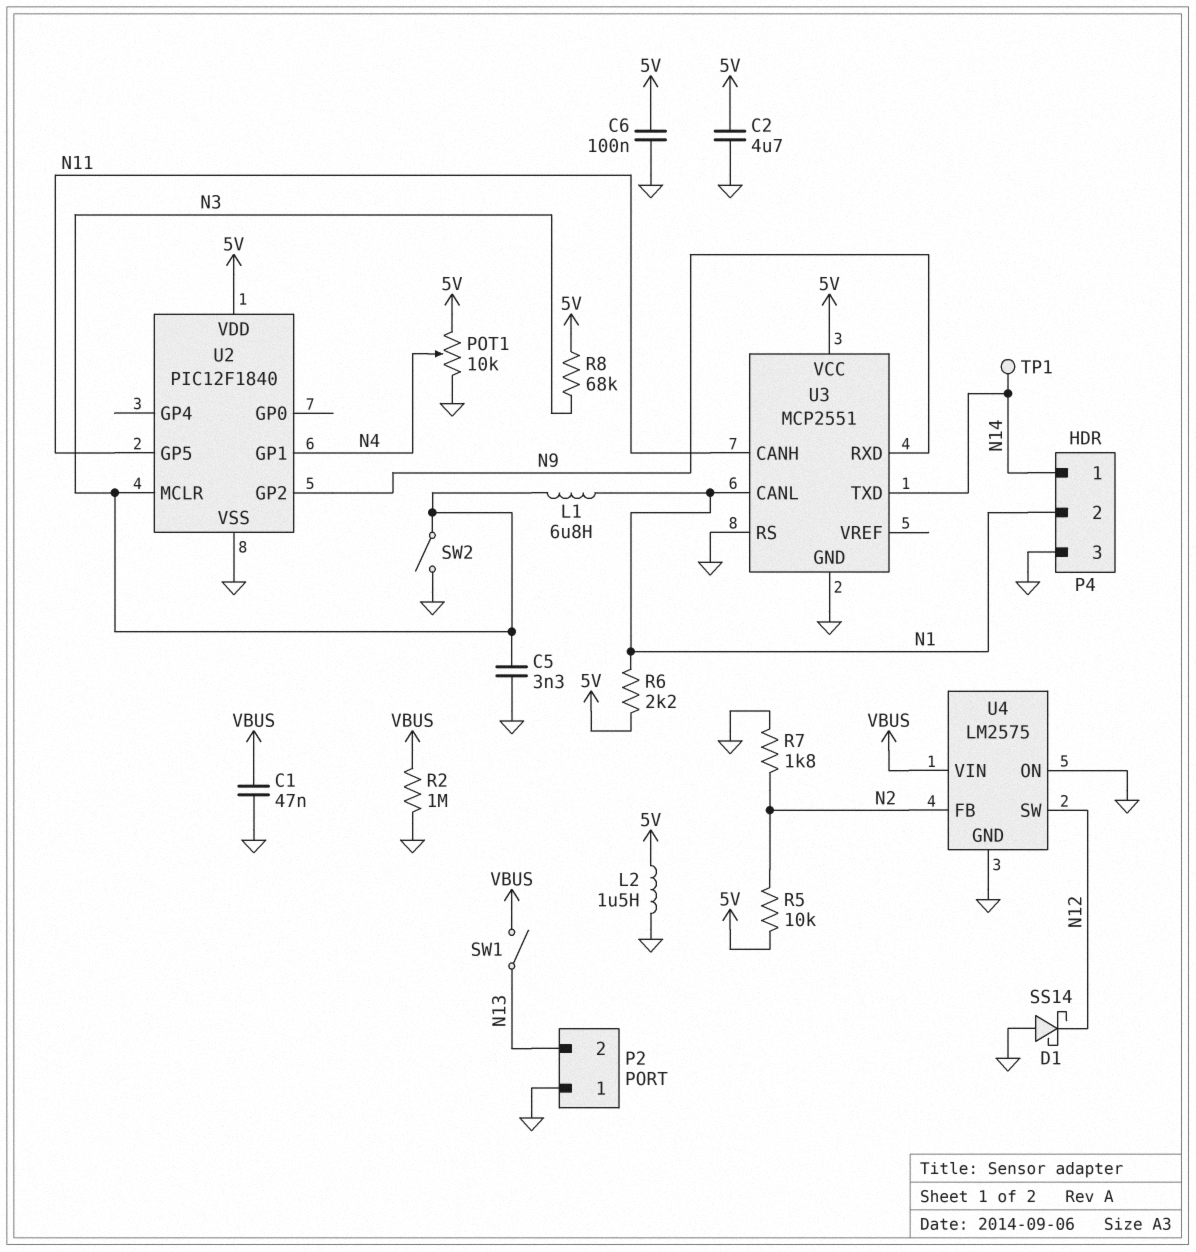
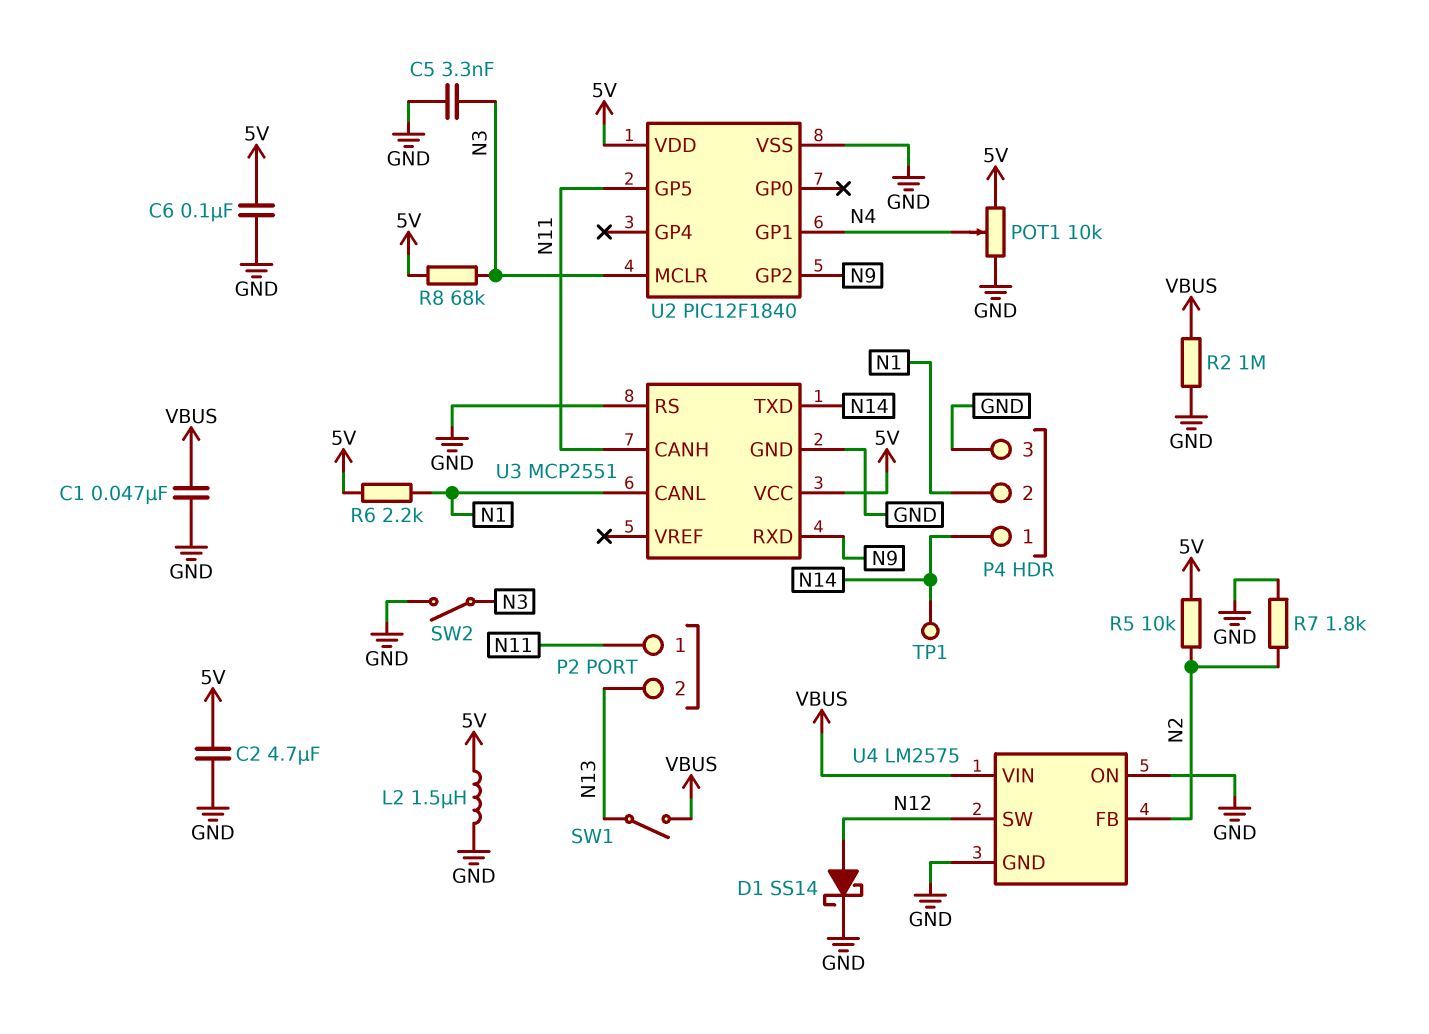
D1: schottky SS14 (A GND, K N12) -> schottky SS14 (A N12, K GND)
L1: 6.8uH (N1, N3) -> none
P2 pin 1: GND -> N11

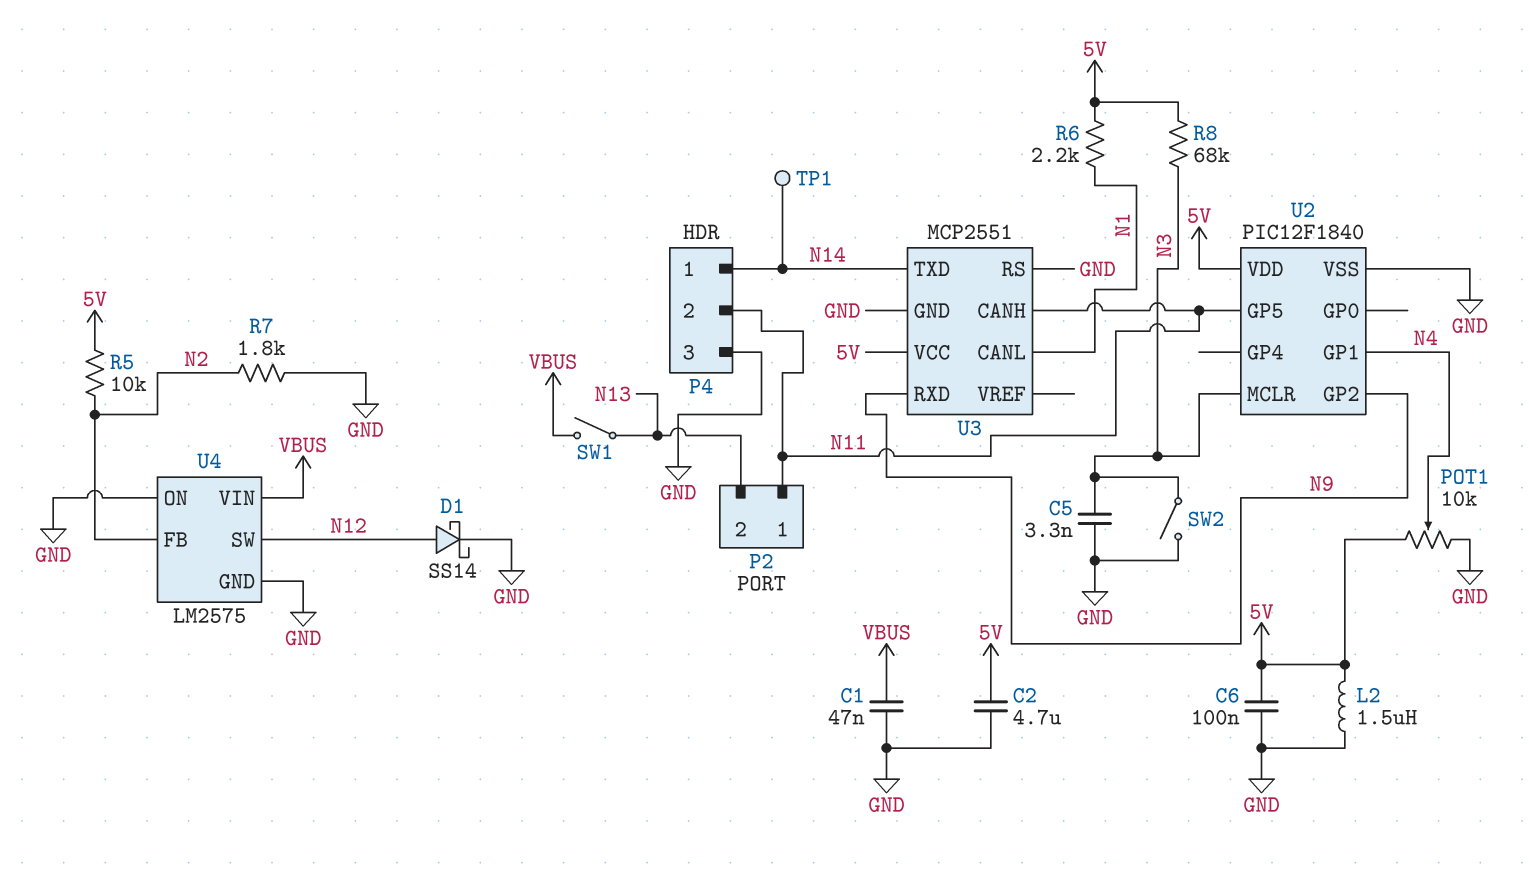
P4 pin 2: N1 -> N11
R2: 1M (GND, VBUS) -> none

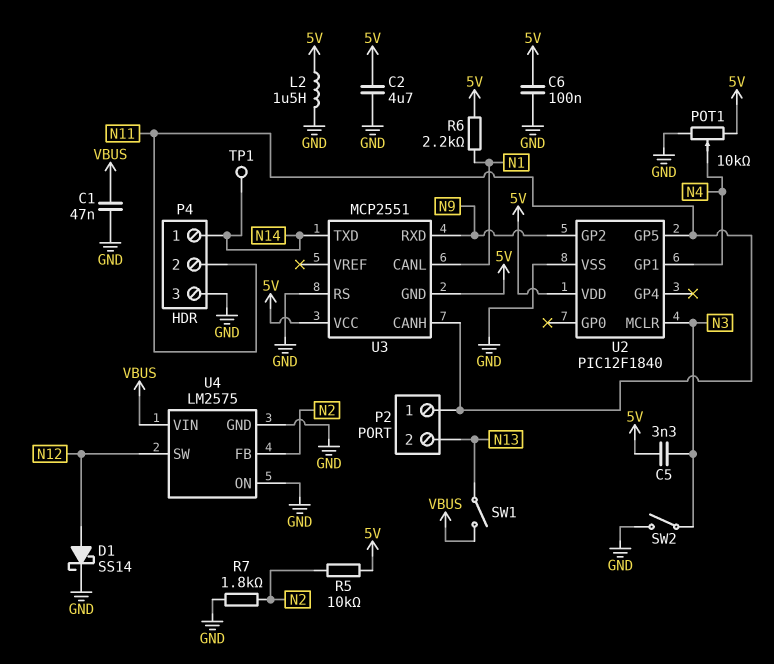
C5: 3.3nF (GND, N3) -> 3.3nF (5V, N3)
R8: 68k (5V, N3) -> none
U3 pin GND: GND -> 5V

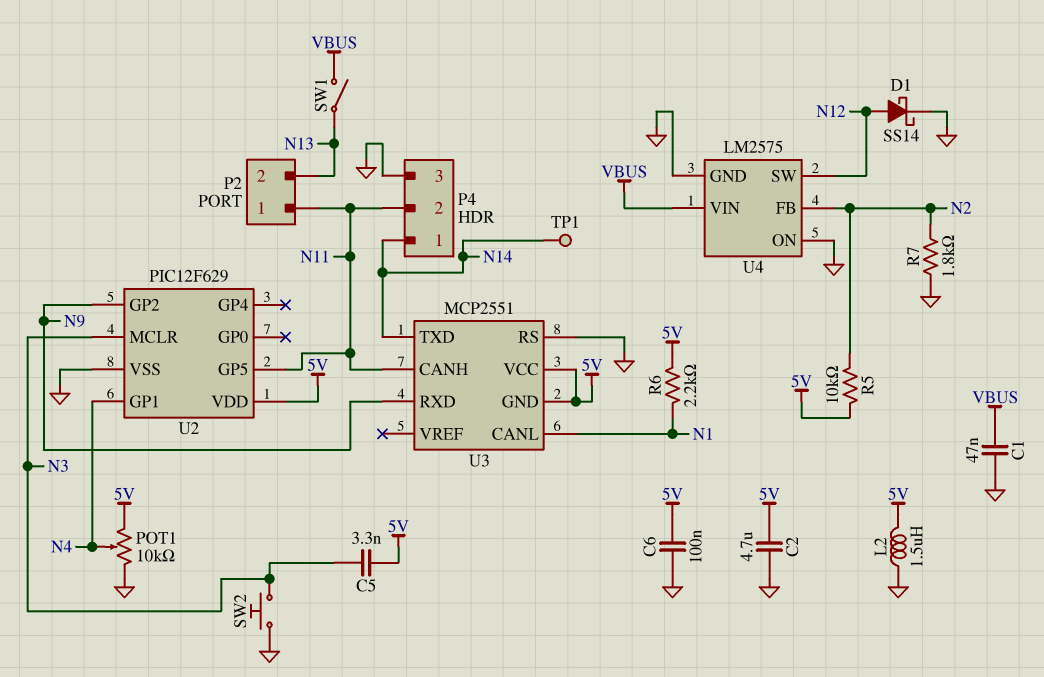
SW2: switch (GND, N3) -> button (GND, N3)
U2: PIC12F1840 -> PIC12F629

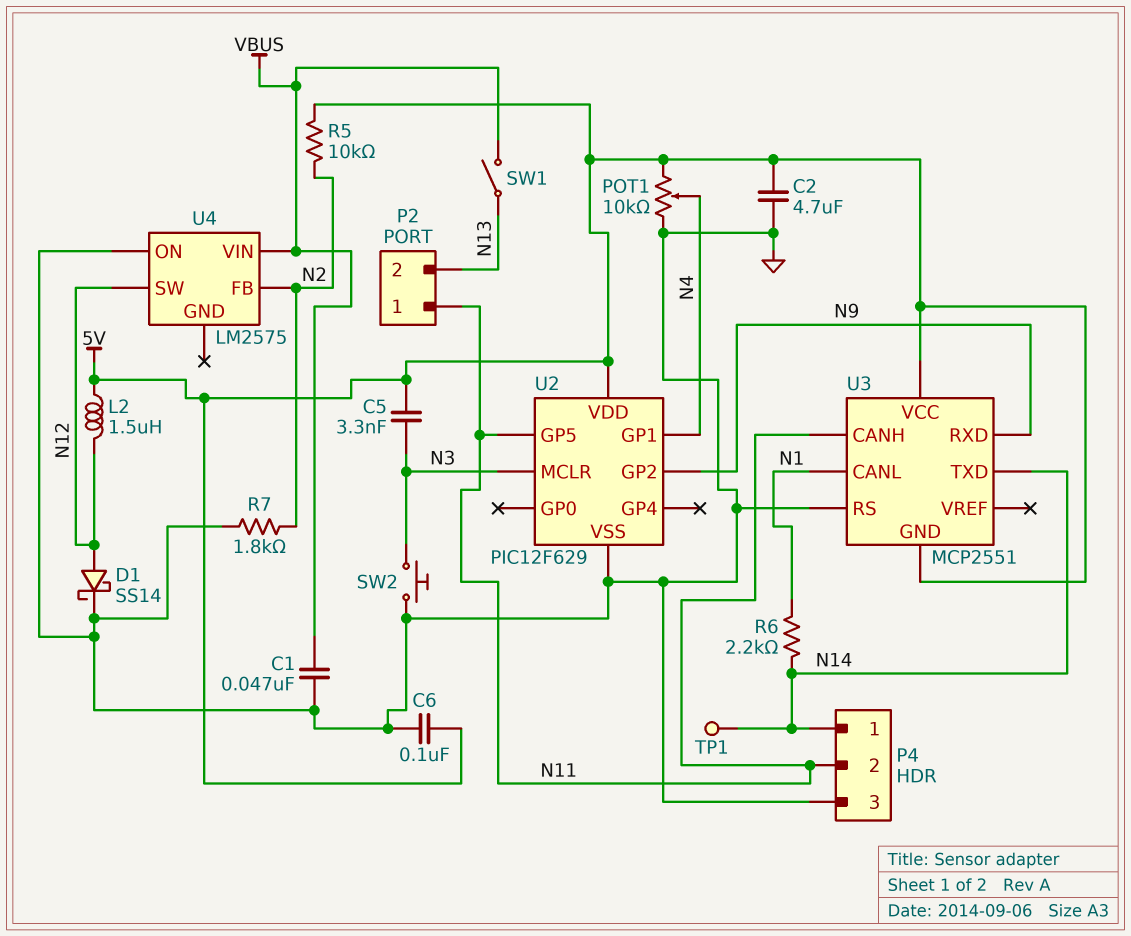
L2: 1.5uH (5V, GND) -> 1.5uH (5V, N12)
R6: 2.2k (5V, N1) -> 2.2k (N1, N14)
U4 pin GND: GND -> none

